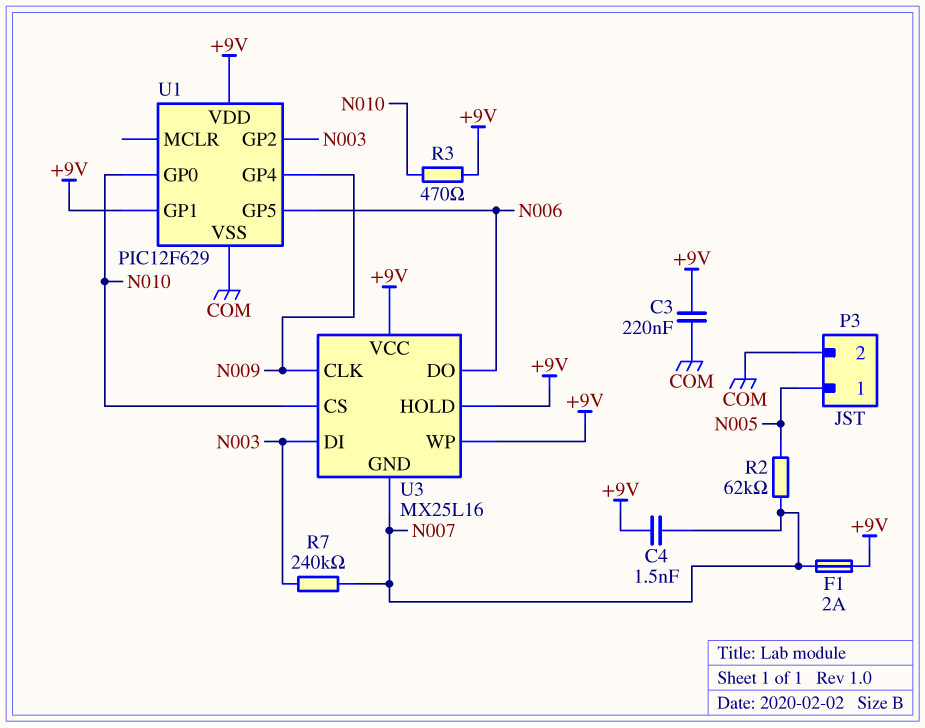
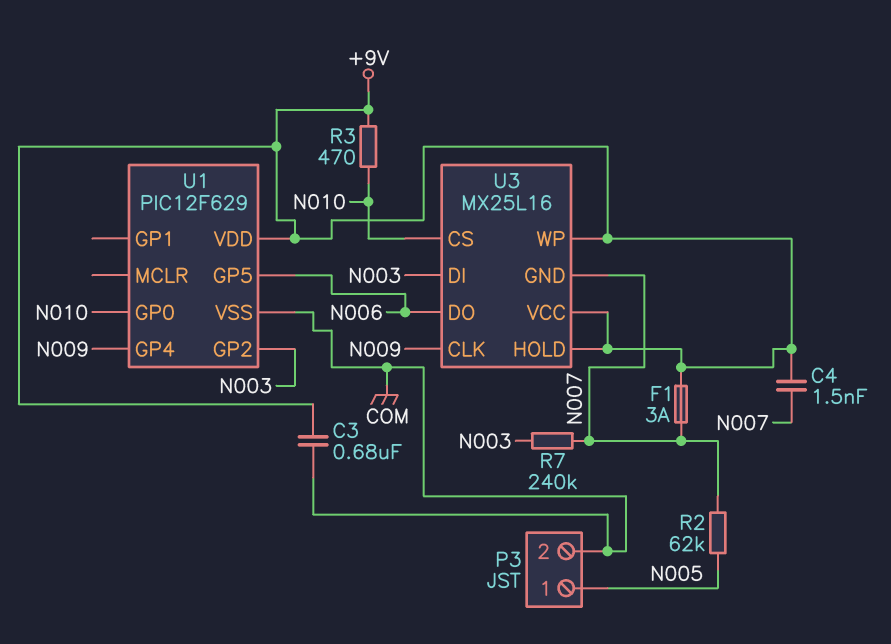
C3: 220nF (+9V, COM) -> 680nF (+9V, COM)
F1: 2A (+9V, N007) -> 3A (+9V, N007)
U1 pin GP1: +9V -> none

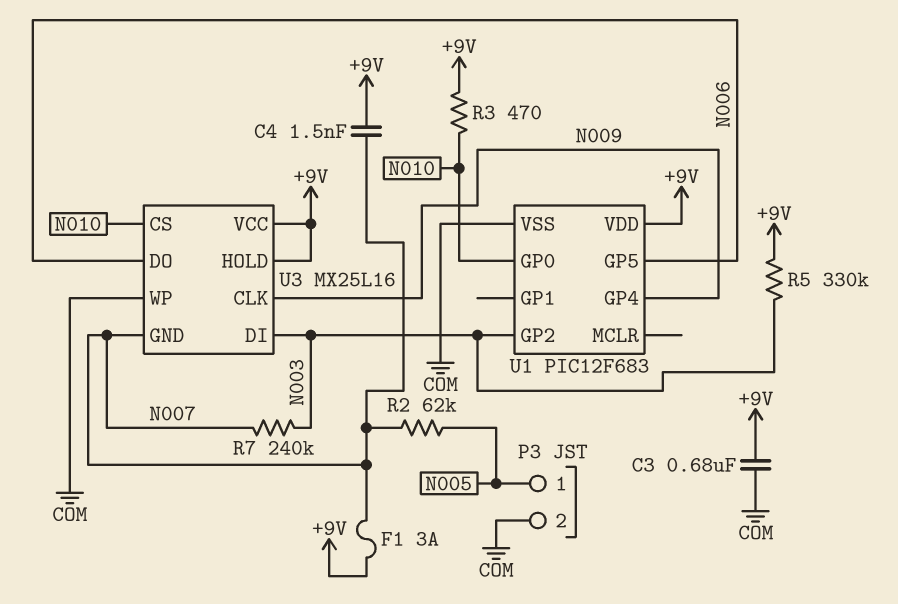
R5: none -> 330k (+9V, N003)
U1: PIC12F629 -> PIC12F683
U3 pin WP: +9V -> COM

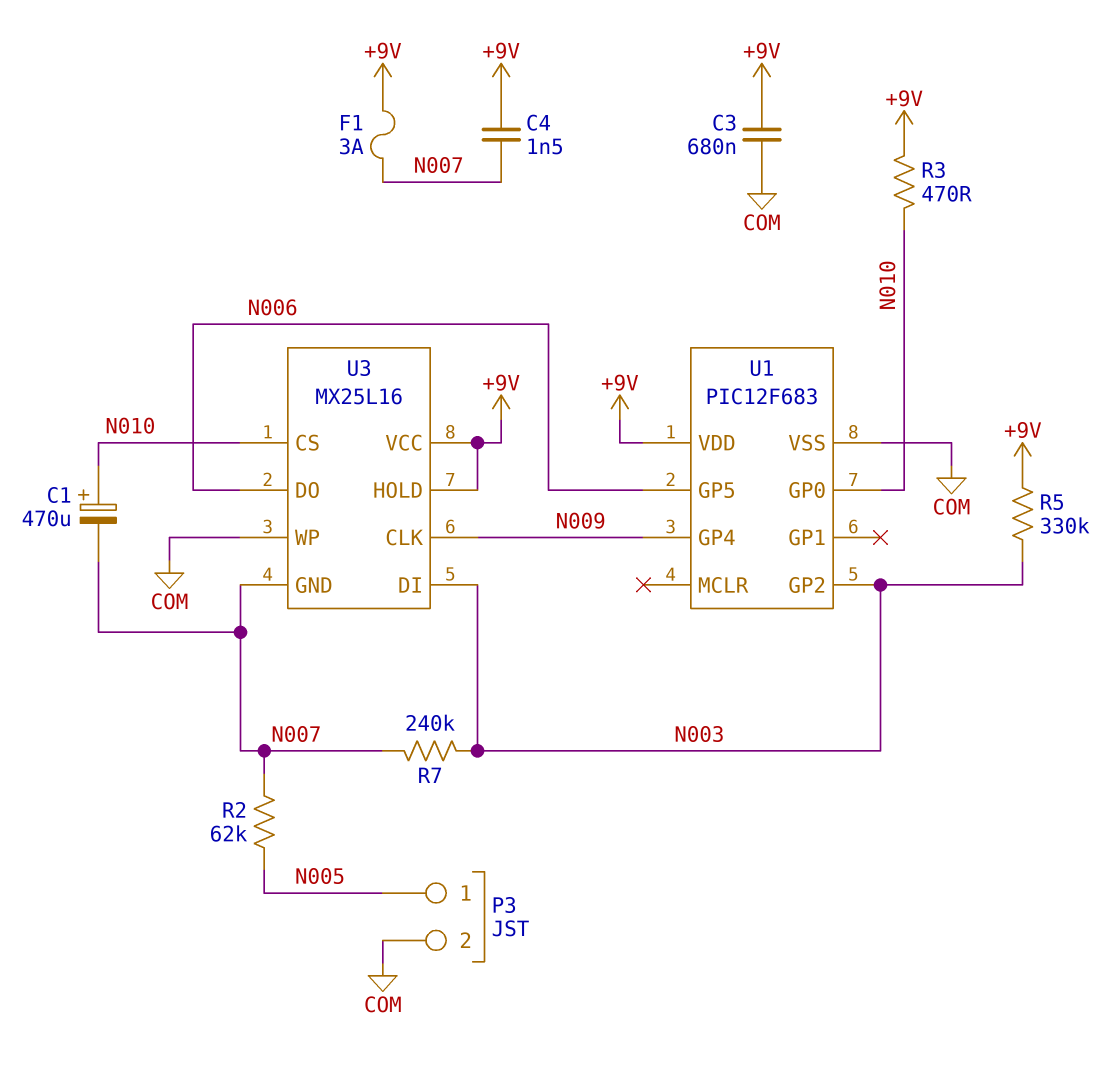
C1: none -> 470uF (plus N010, minus N007)

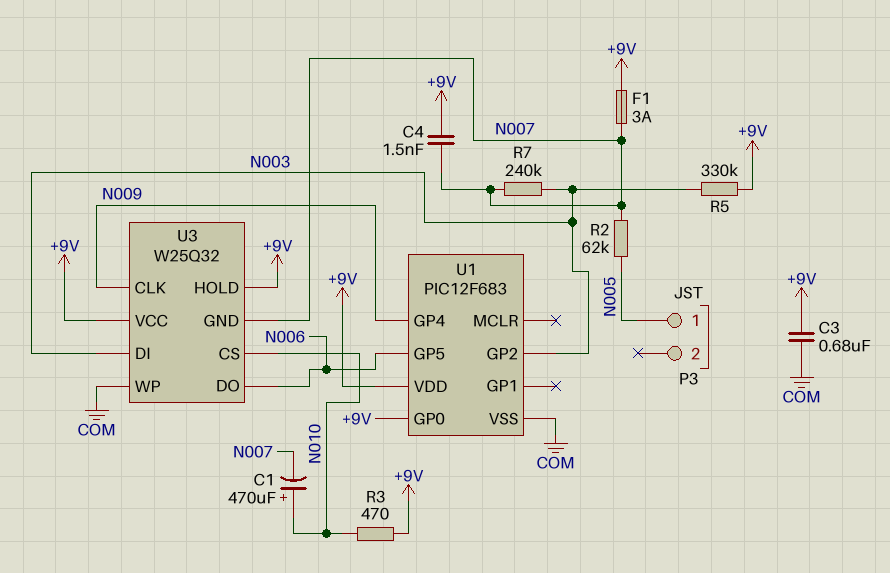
P3 pin 2: COM -> none
U1 pin GP0: N010 -> +9V
U3: MX25L16 -> W25Q32

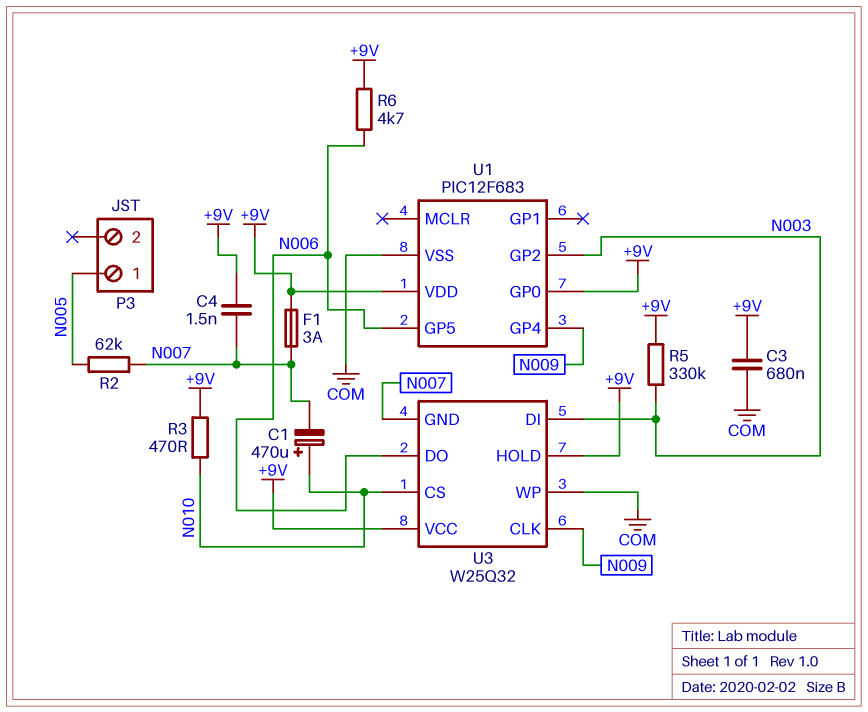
R6: none -> 4.7k (+9V, N006)
R7: 240k (N003, N007) -> none

